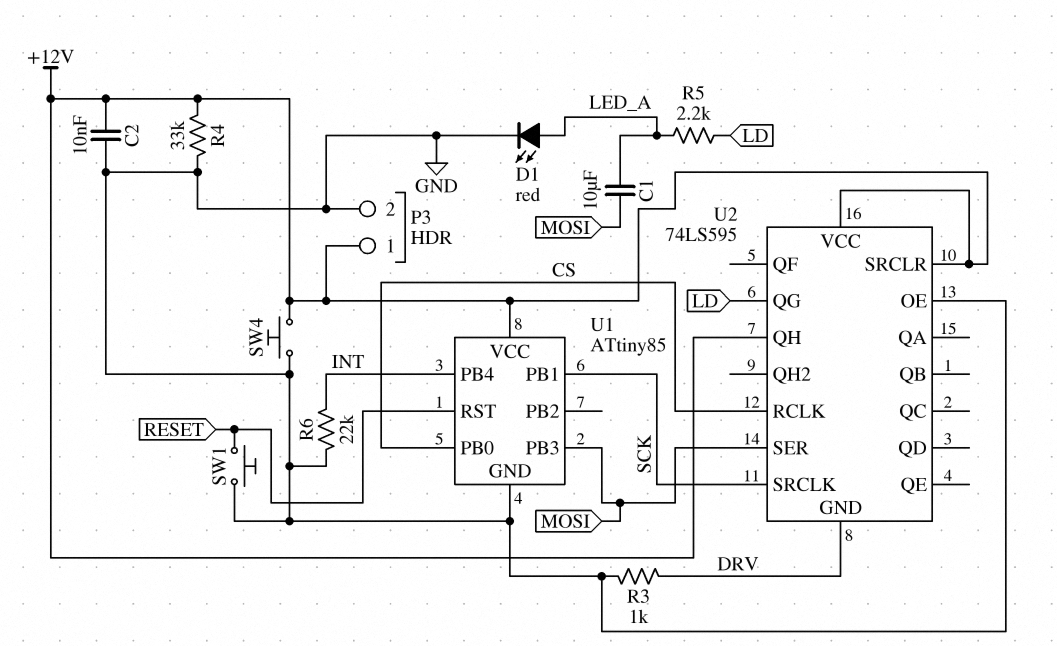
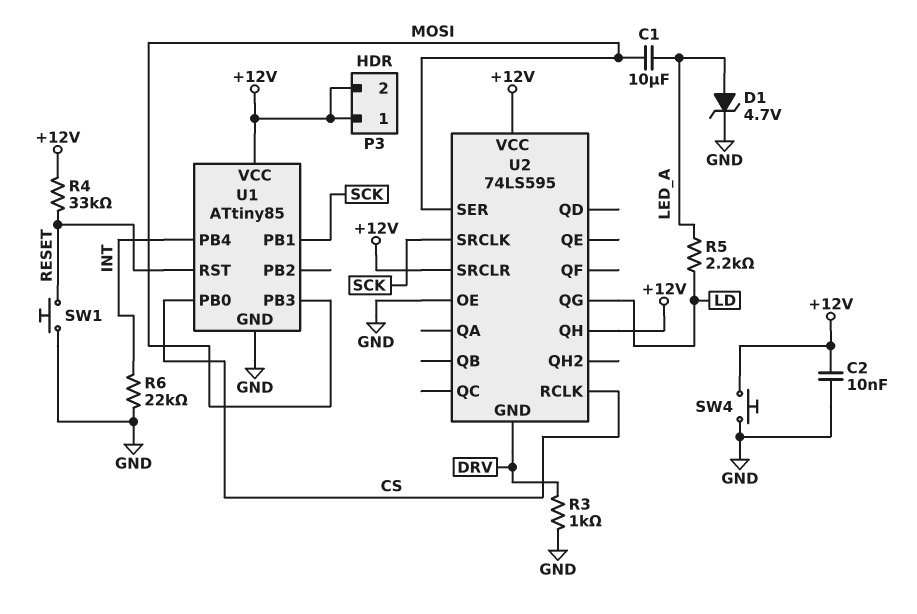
D1: LED red (A LED_A, K GND) -> zener 4.7V (A LED_A, K GND)
P3 pin 2: GND -> +12V
R4: 33k (+12V, GND) -> 33k (+12V, RESET)

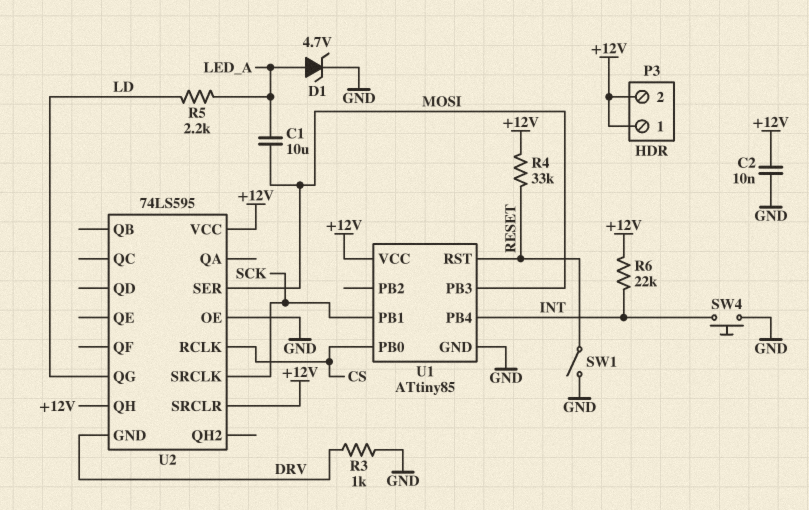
R6: 22k (GND, INT) -> 22k (+12V, INT)
SW1: button (GND, RESET) -> switch (GND, RESET)
SW4: button (+12V, GND) -> button (GND, INT)

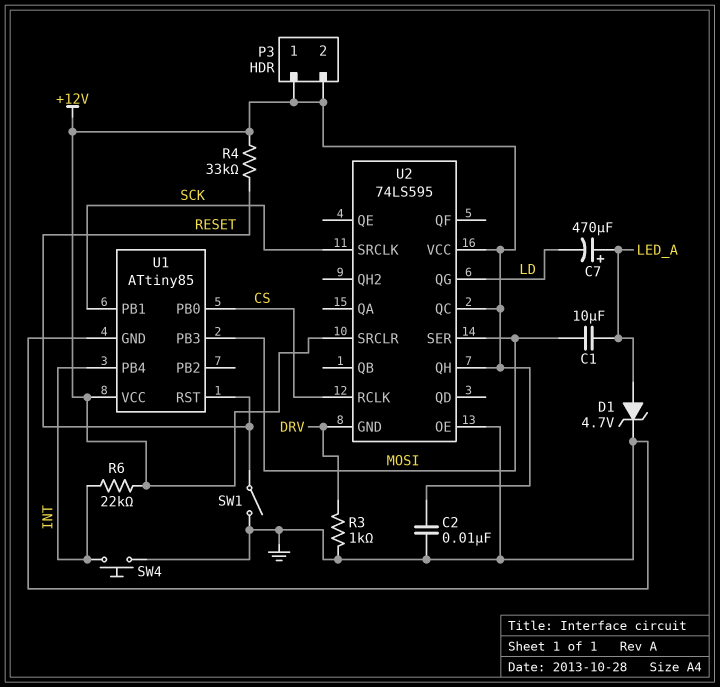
C7: none -> 470uF (plus LED_A, minus LD)
R5: 2.2k (LD, LED_A) -> none
U2 pin QC: none -> +12V

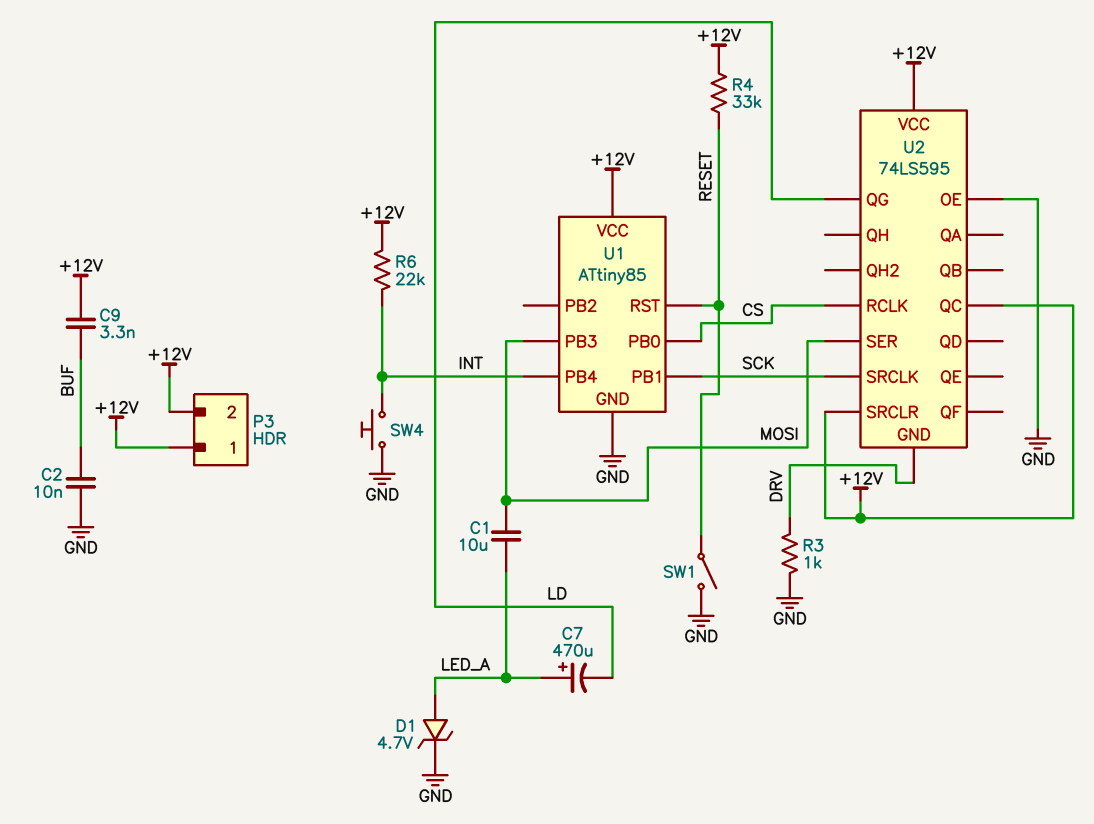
C2: 10nF (+12V, GND) -> 10nF (BUF, GND)
C9: none -> 3.3nF (+12V, BUF)
U2 pin QH: +12V -> none

